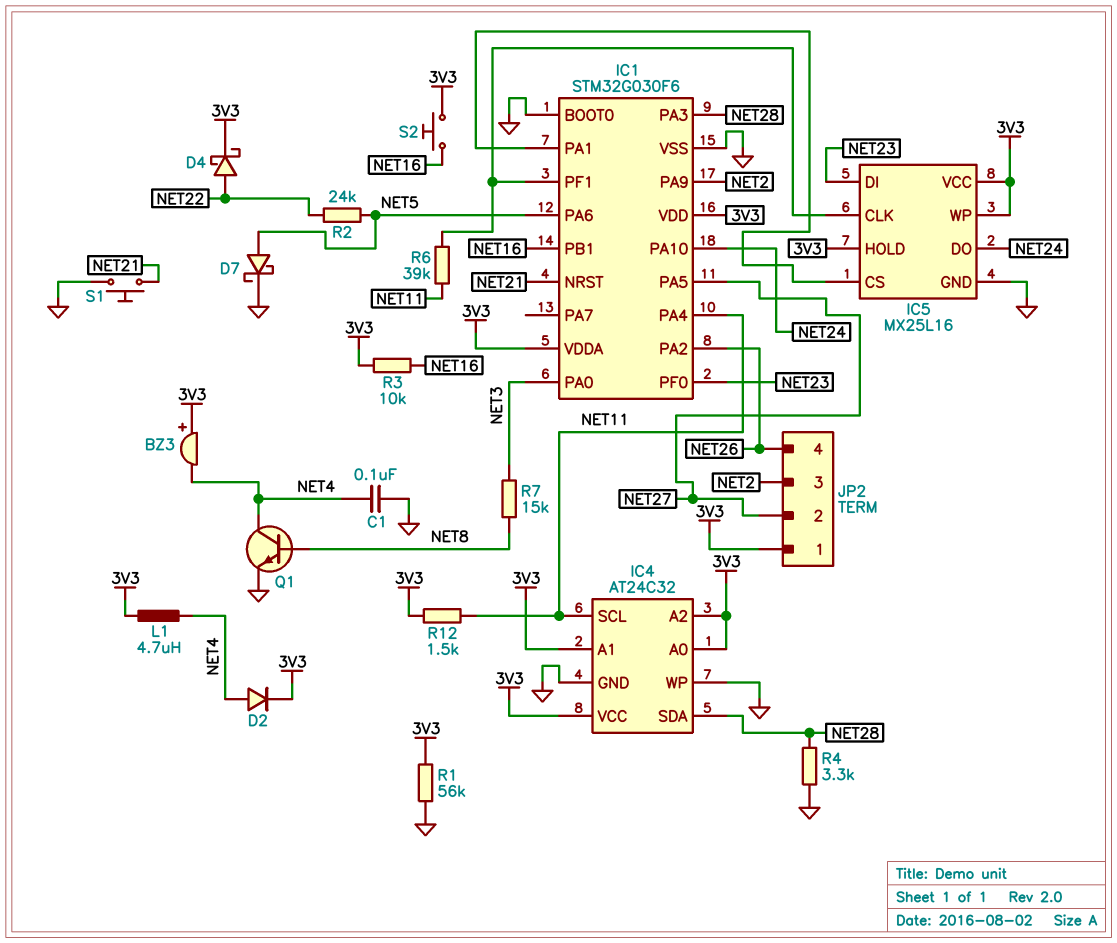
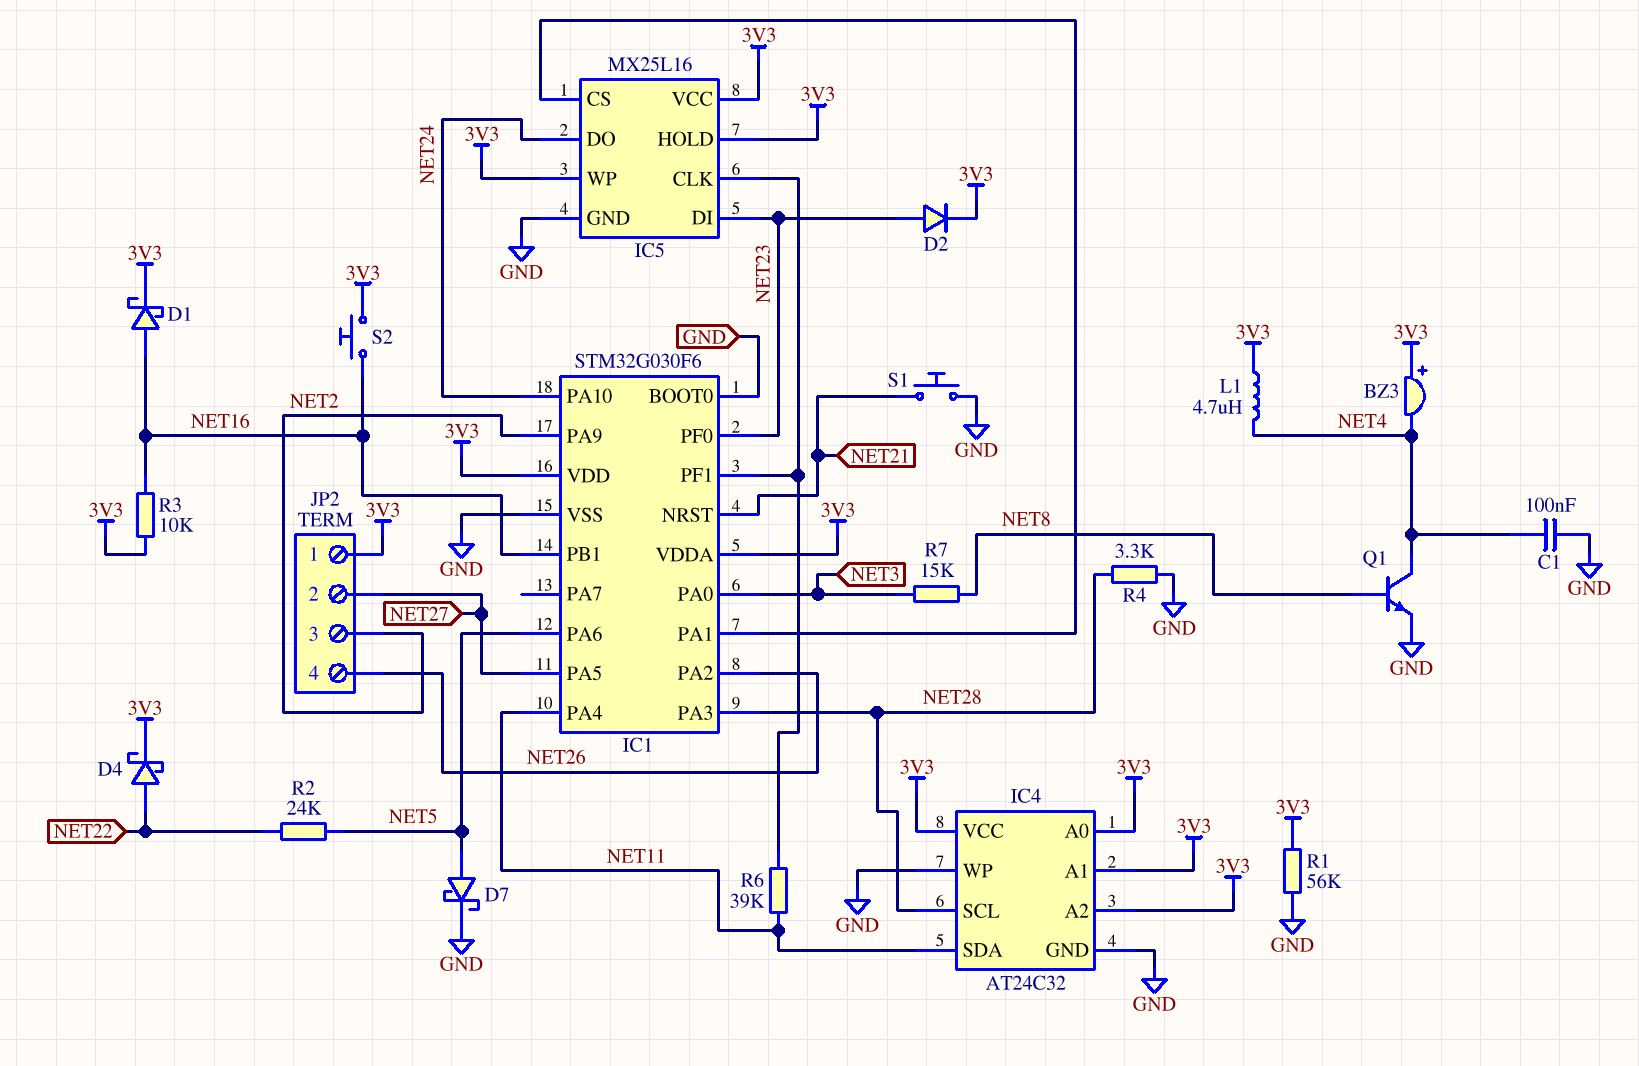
D1: none -> schottky (A NET16, K 3V3)
D2: diode (A NET4, K 3V3) -> diode (A NET23, K 3V3)
IC4 pin SCL: NET11 -> NET28
IC4 pin SDA: NET28 -> NET11
R12: 1.5k (3V3, NET11) -> none

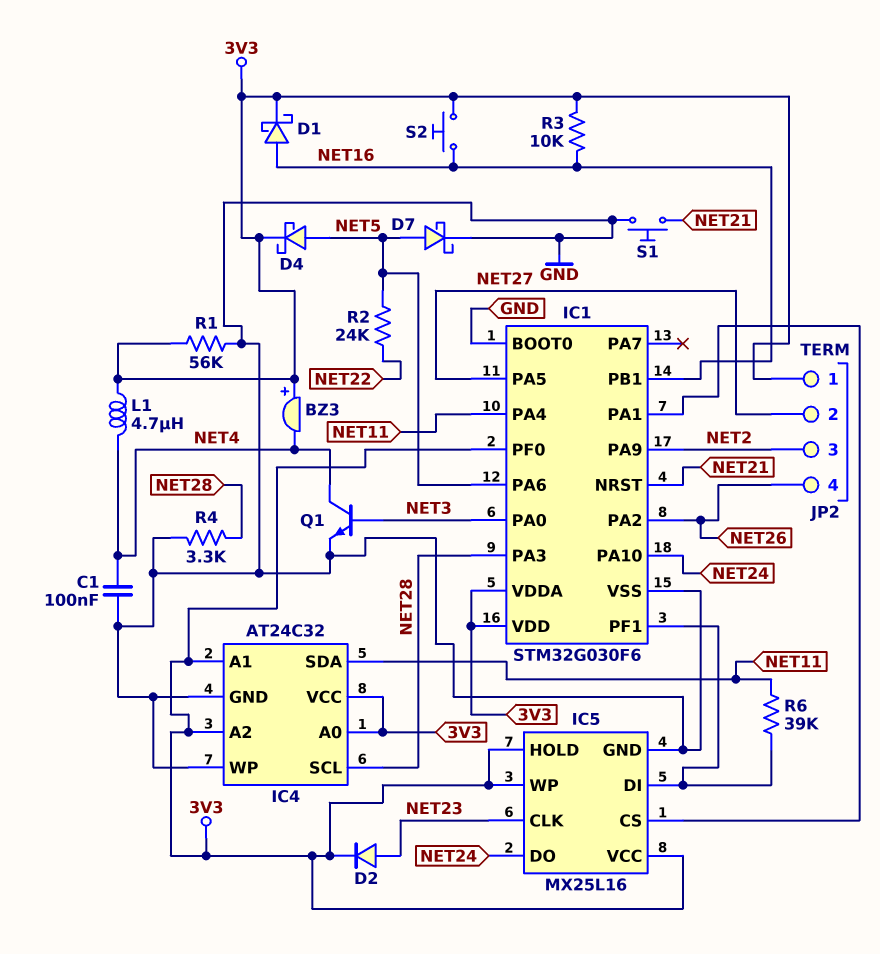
D4: schottky (A NET22, K 3V3) -> schottky (A NET5, K 3V3)
IC1 pin PF0: NET23 -> 3V3
IC5 pin CLK: IC1/PF1 -> NET23
IC5 pin DI: NET23 -> IC1/PF1
Q1: NPN (B NET8, C NET4, E GND) -> NPN (B NET3, C NET4, E GND)
R7: 15k (NET3, NET8) -> none

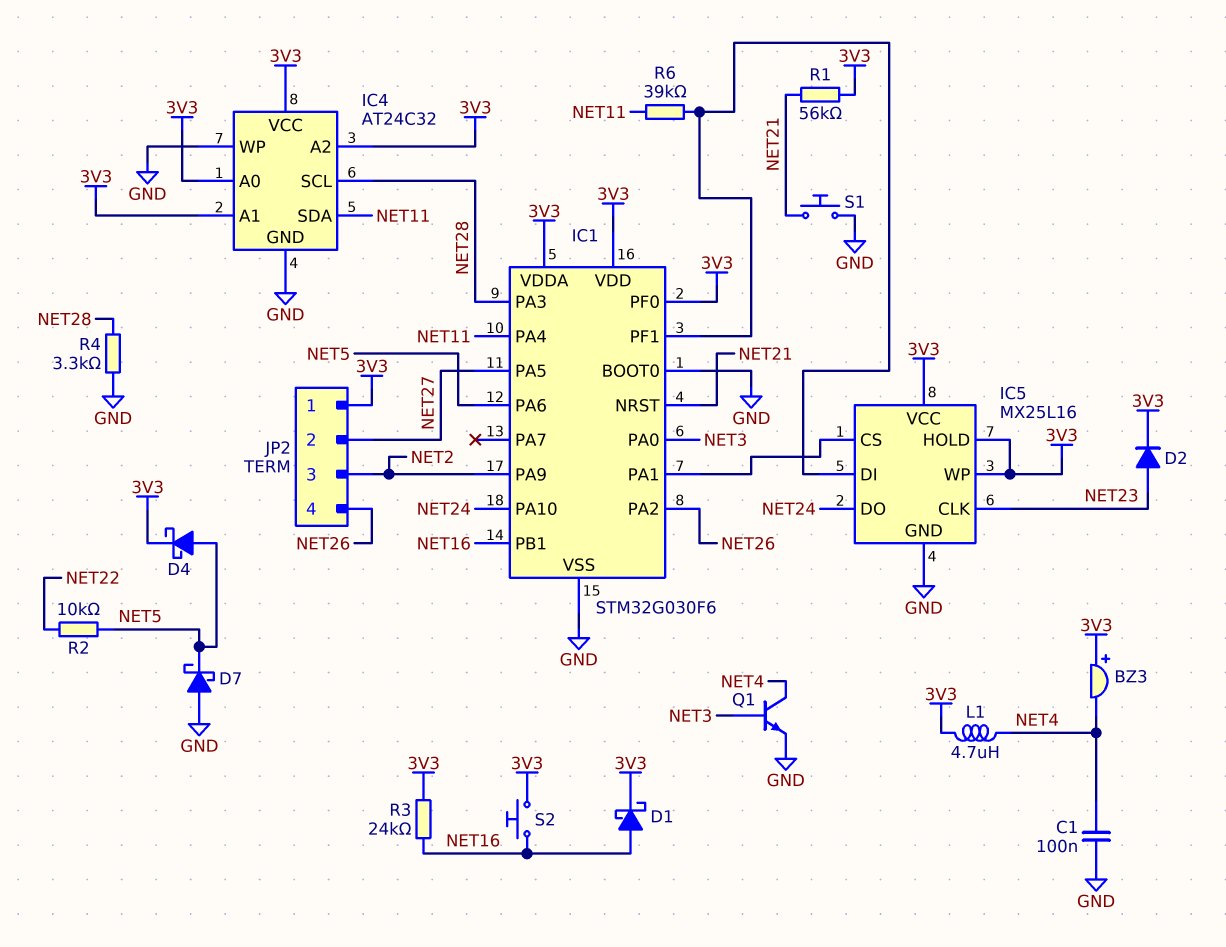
D7: schottky (A NET5, K GND) -> schottky (A GND, K NET5)
R1: 56k (3V3, GND) -> 56k (3V3, NET21)
R2: 24k (NET5, NET22) -> 10k (NET5, NET22)
R3: 10k (3V3, NET16) -> 24k (3V3, NET16)

